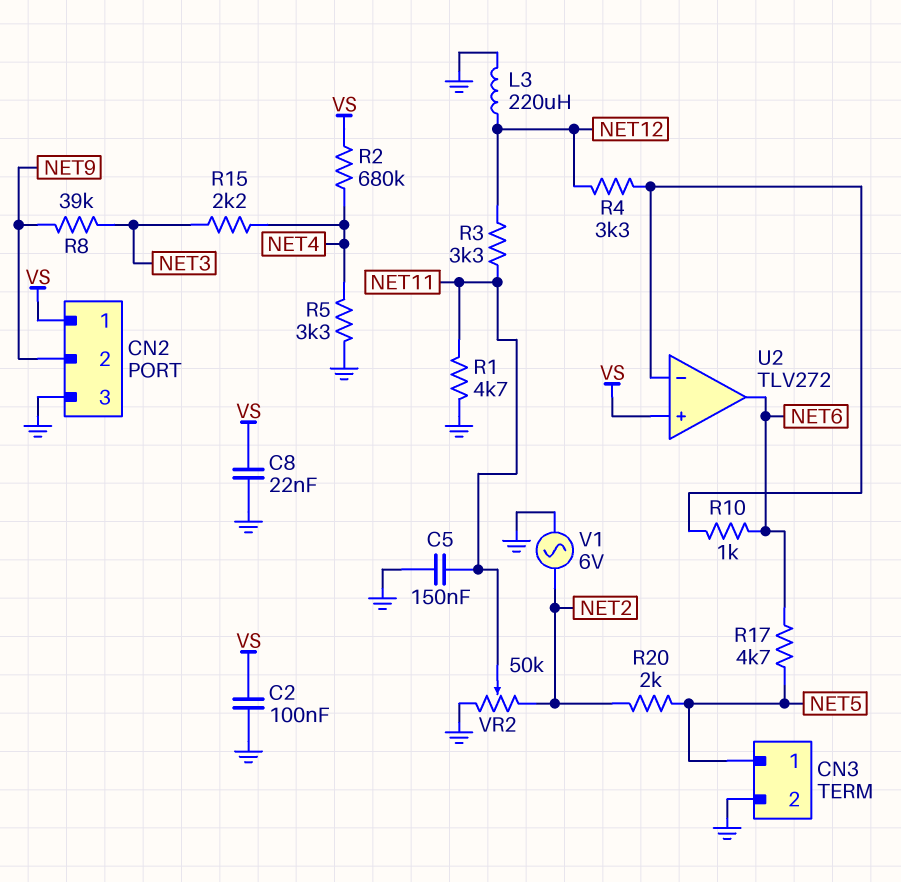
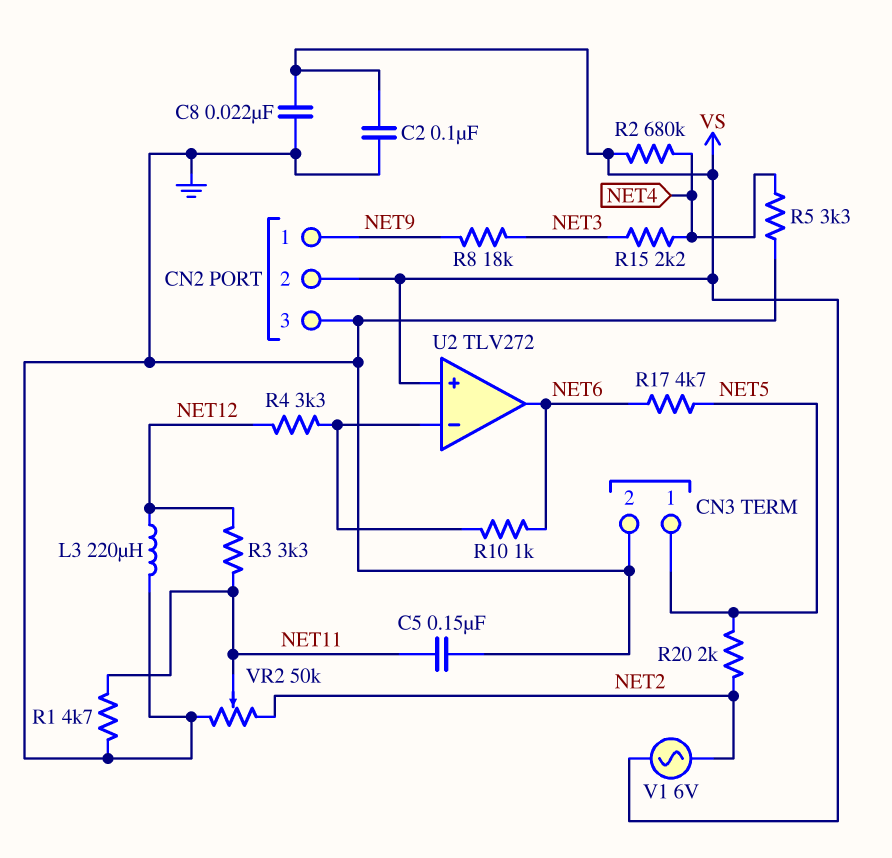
CN2 pin 1: VS -> NET9
CN2 pin 2: NET9 -> VS
R8: 39k (NET3, NET9) -> 18k (NET3, NET9)
V1: AC 6V (GND, NET2) -> AC 6V (NET2, VS)

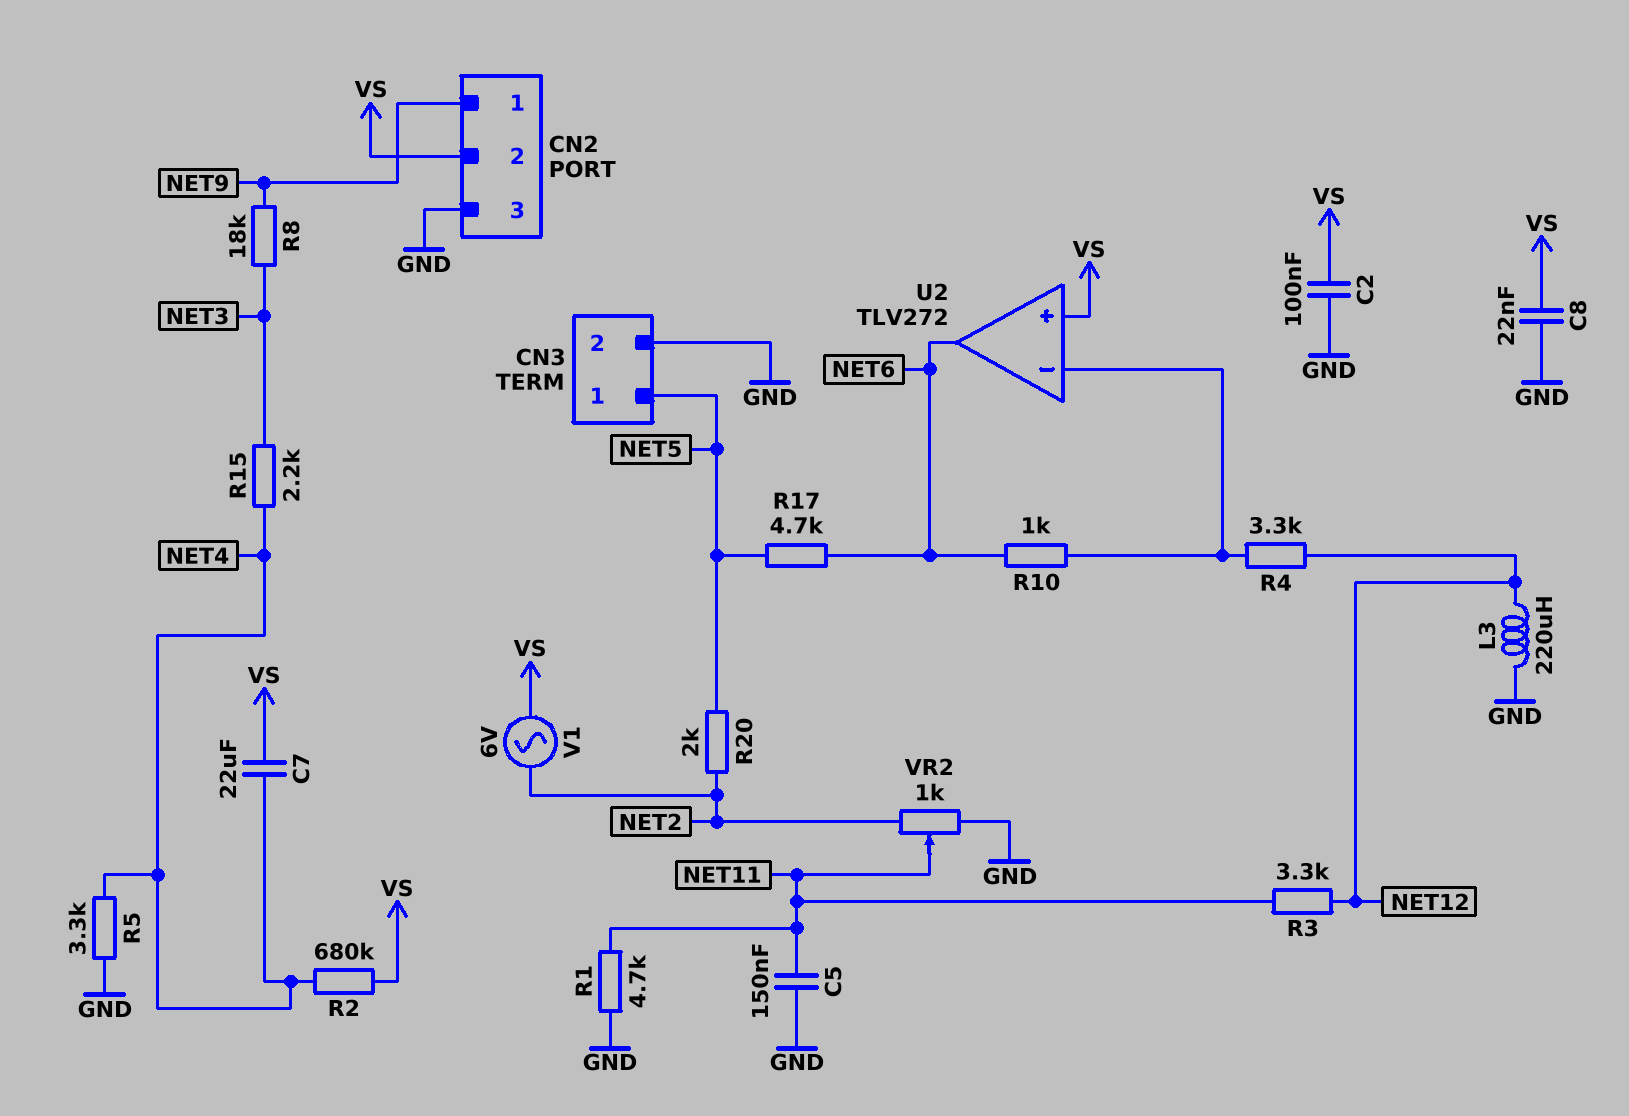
C7: none -> 22uF (NET4, VS)
VR2: 50k (GND, NET2, wiper NET11) -> 1k (GND, NET2, wiper NET11)

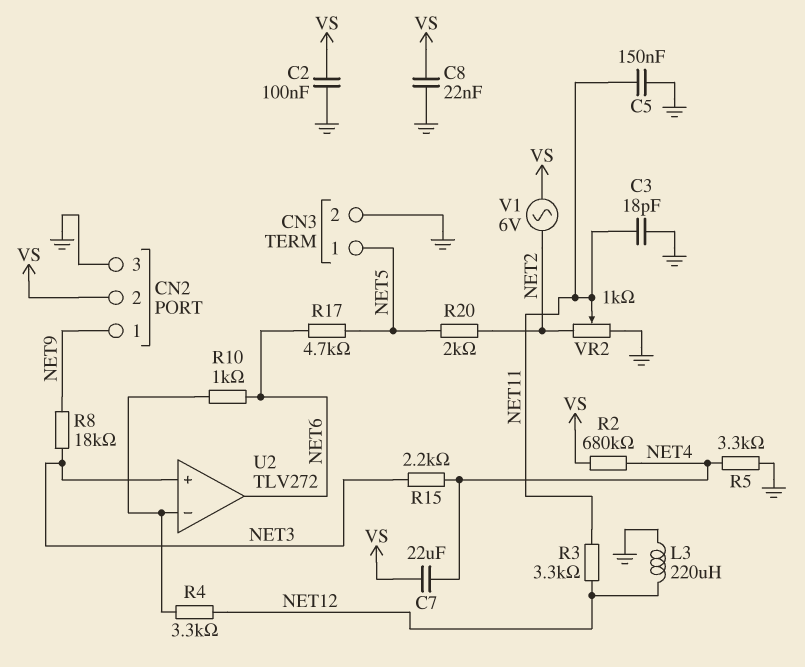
C3: none -> 18pF (GND, NET11)
R1: 4.7k (GND, NET11) -> none
U2 pin in+: VS -> NET3

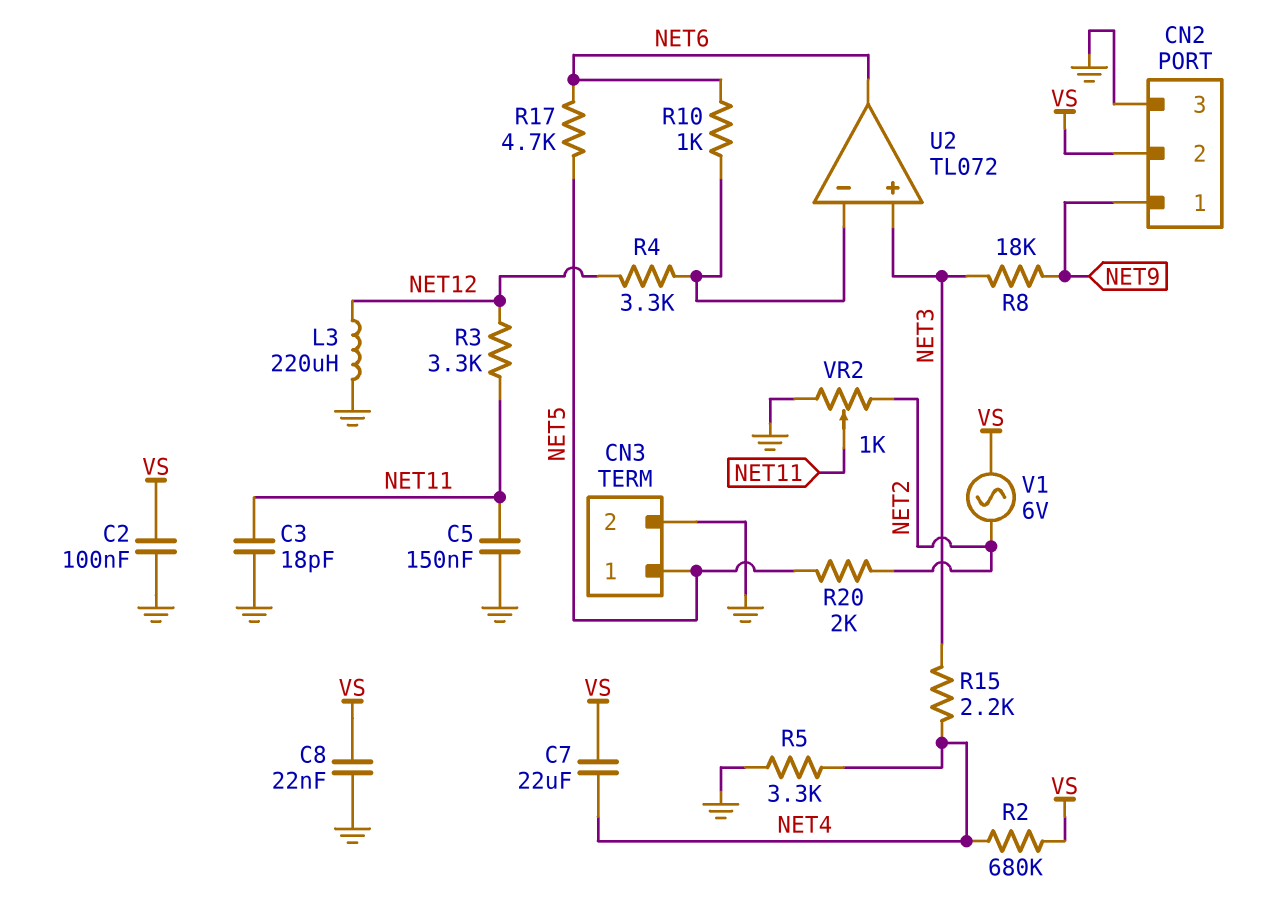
U2: TLV272 -> TL072

